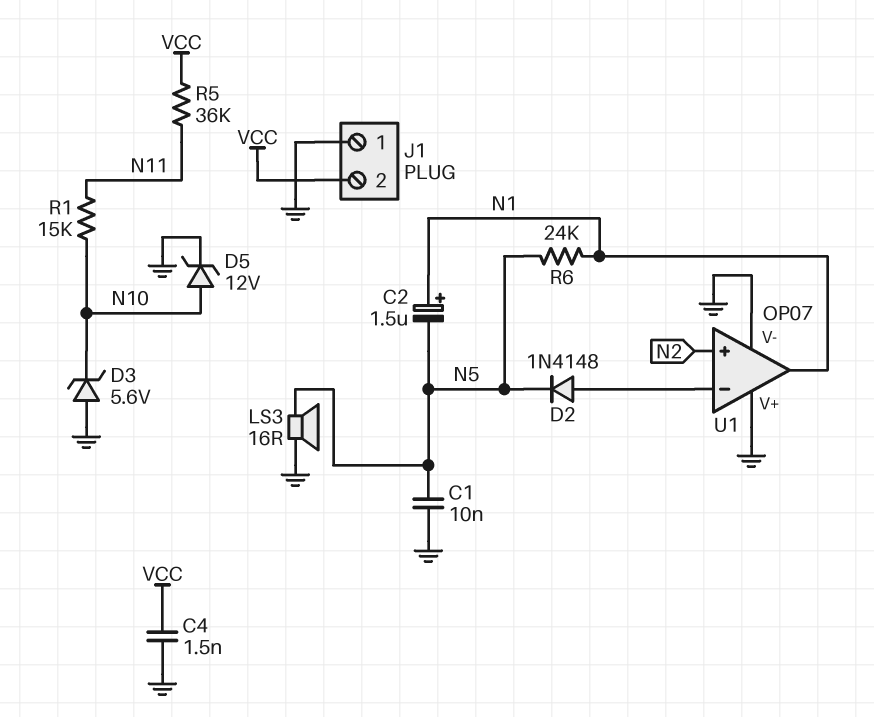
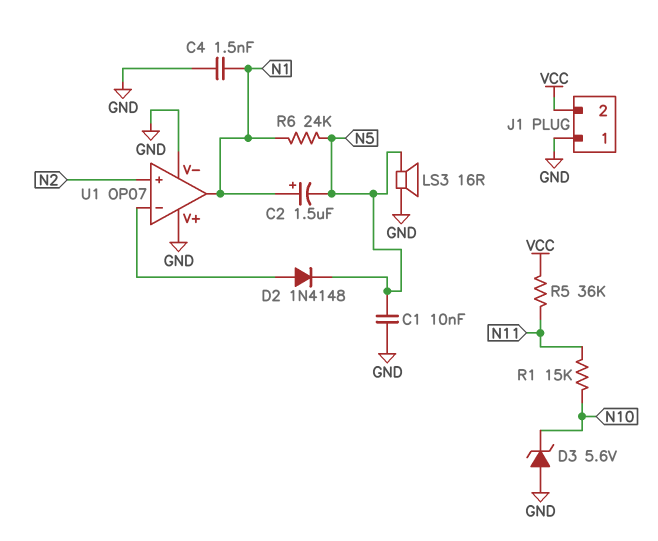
C4: 1.5nF (GND, VCC) -> 1.5nF (GND, N1)
D5: zener 12V (A N10, K GND) -> none

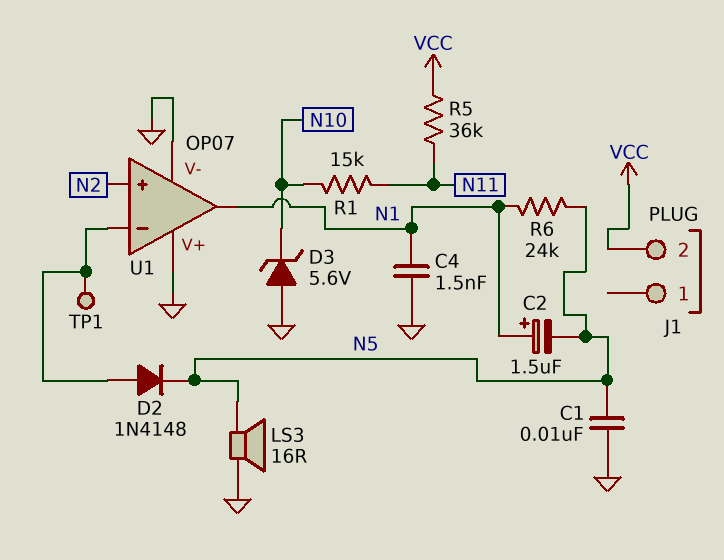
J1 pin 1: GND -> none
TP1: none -> test point (U1/in-)

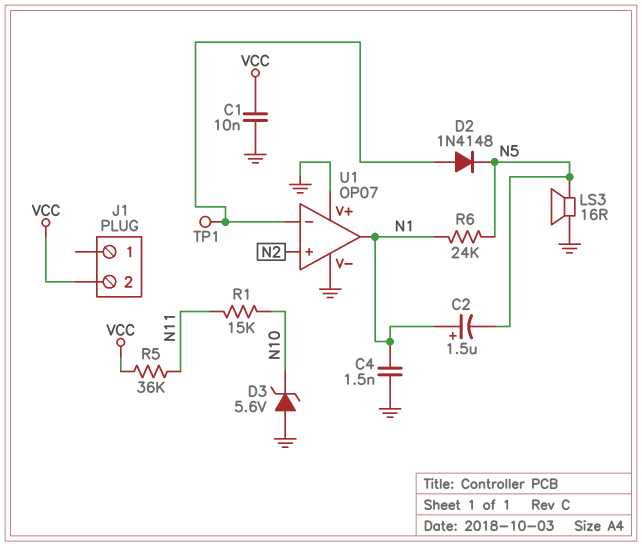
C1: 10nF (GND, N5) -> 10nF (GND, VCC)

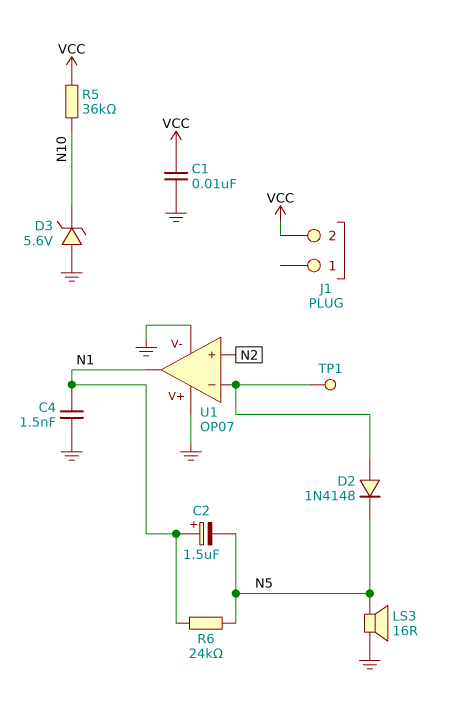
R1: 15k (N10, N11) -> none
R5: 36k (N11, VCC) -> 36k (N10, VCC)

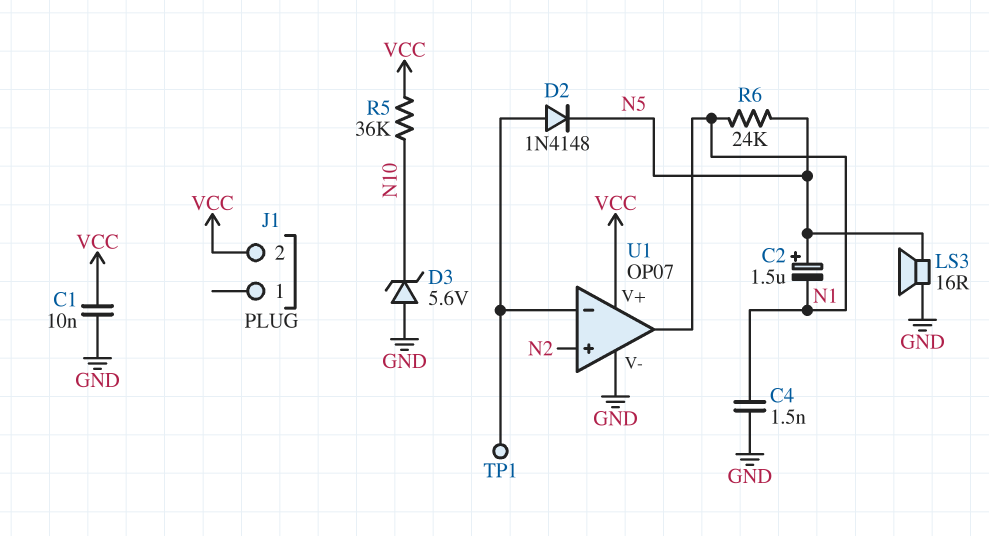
C2: 1.5uF (plus N1, minus N5) -> 1.5uF (plus N5, minus N1)
U1 pin V+: GND -> VCC

